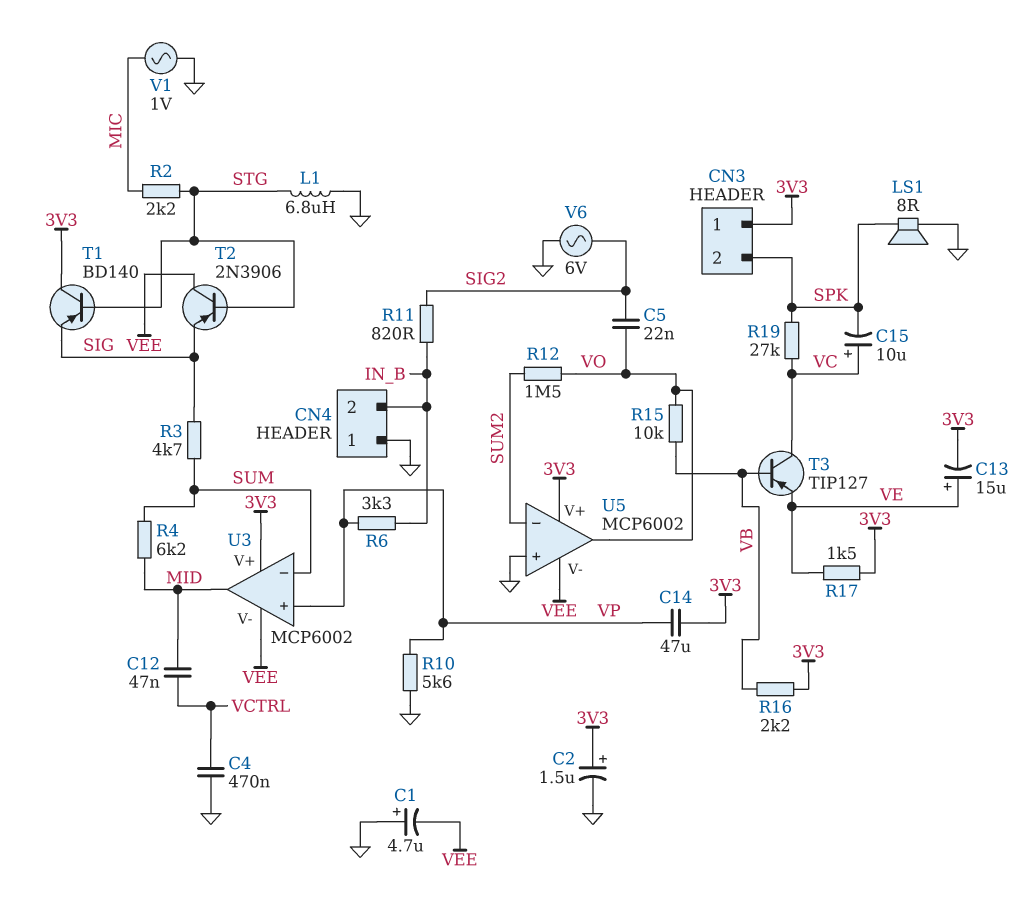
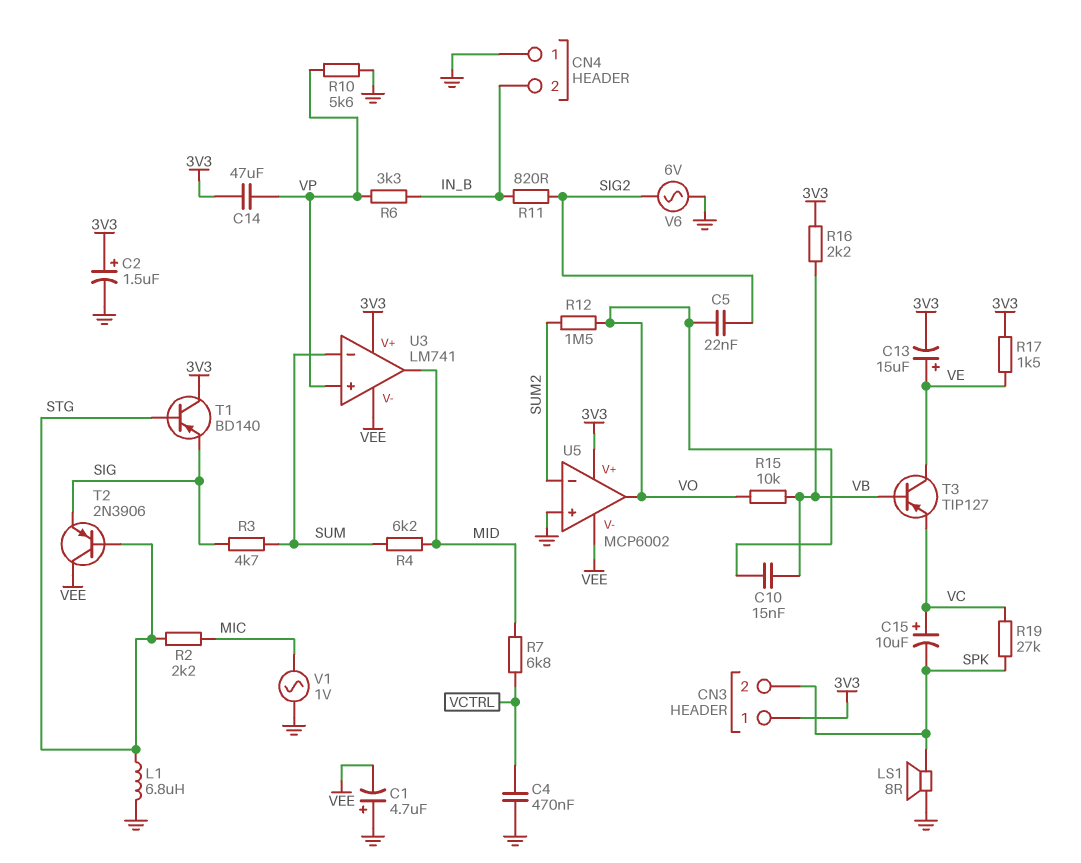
C10: none -> 15nF (VB, VO)
C12: 47nF (MID, VCTRL) -> none
R7: none -> 6.8k (MID, VCTRL)
T3: PNP TIP127 (B VB, C VC, E VE) -> PNP TIP127 (B VB, C VE, E VC)
U3: MCP6002 -> LM741

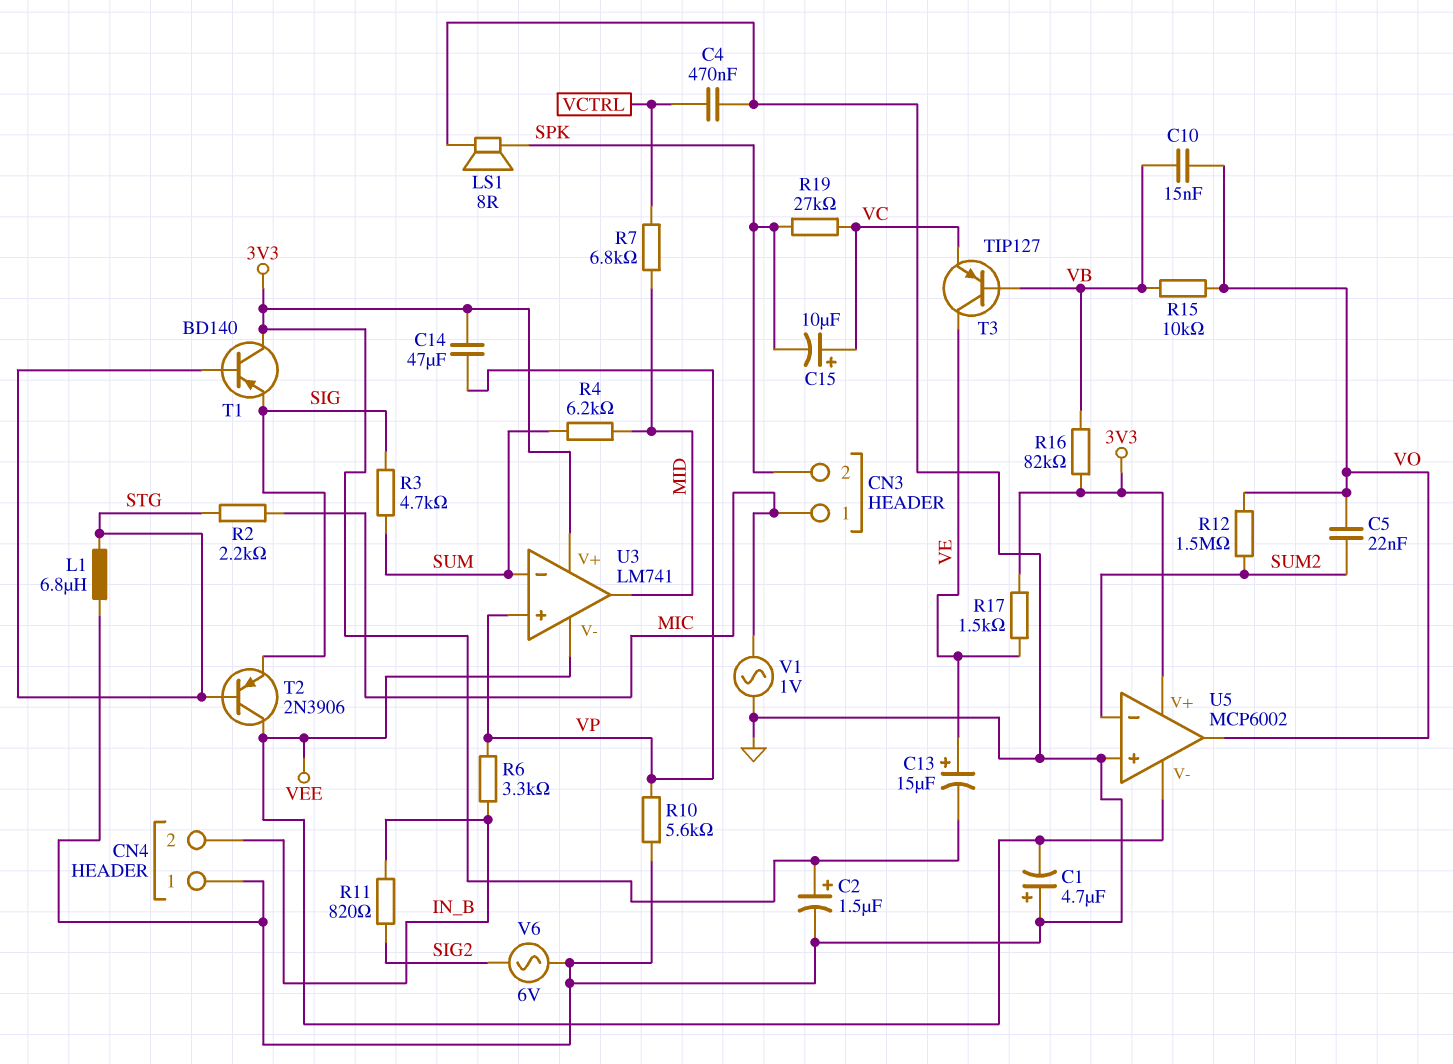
C5: 22nF (SIG2, VO) -> 22nF (SUM2, VO)
CN3 pin 1: 3V3 -> MIC
R16: 2.2k (3V3, VB) -> 82k (3V3, VB)

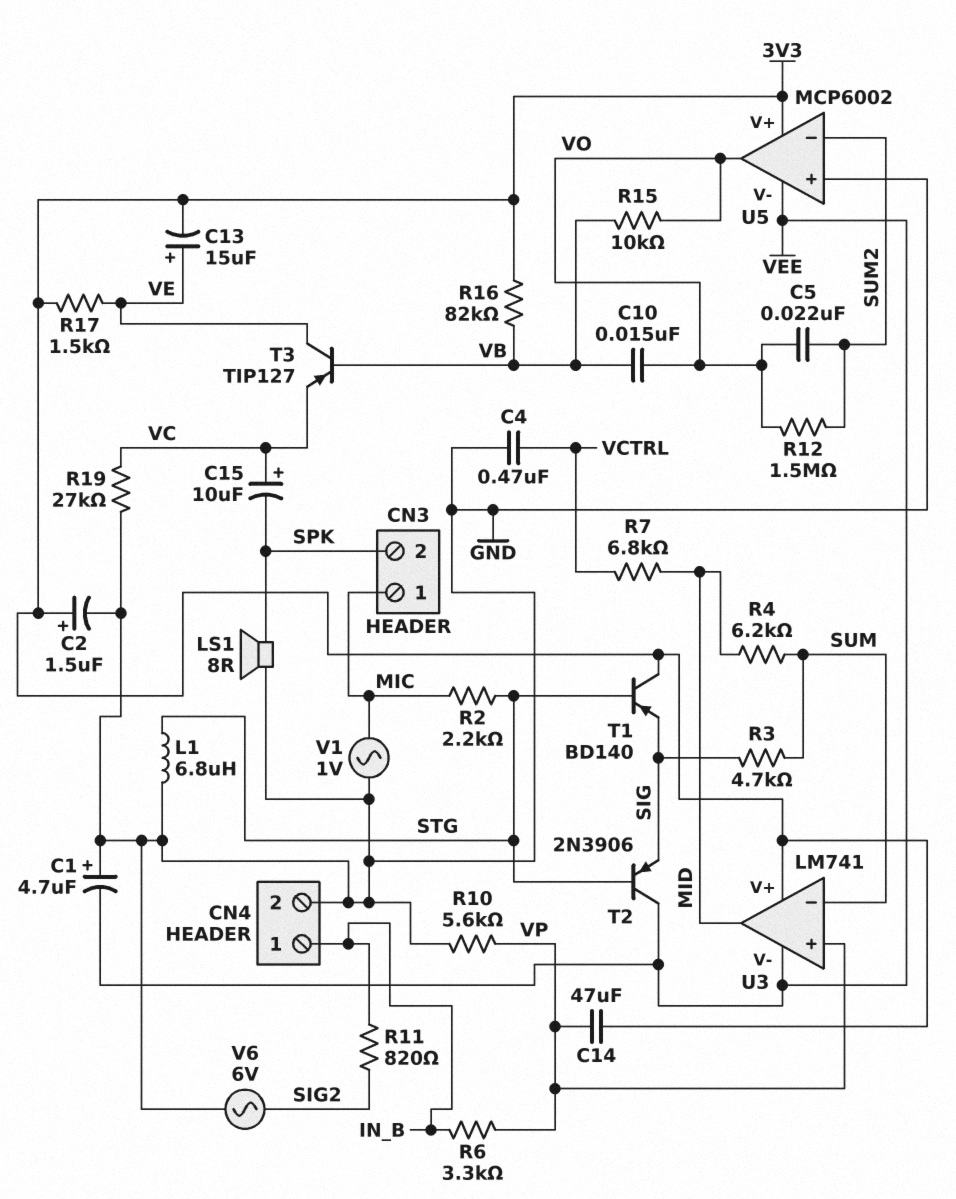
CN4 pin 1: GND -> IN_B
CN4 pin 2: IN_B -> GND
R19: 27k (SPK, VC) -> 27k (GND, VC)

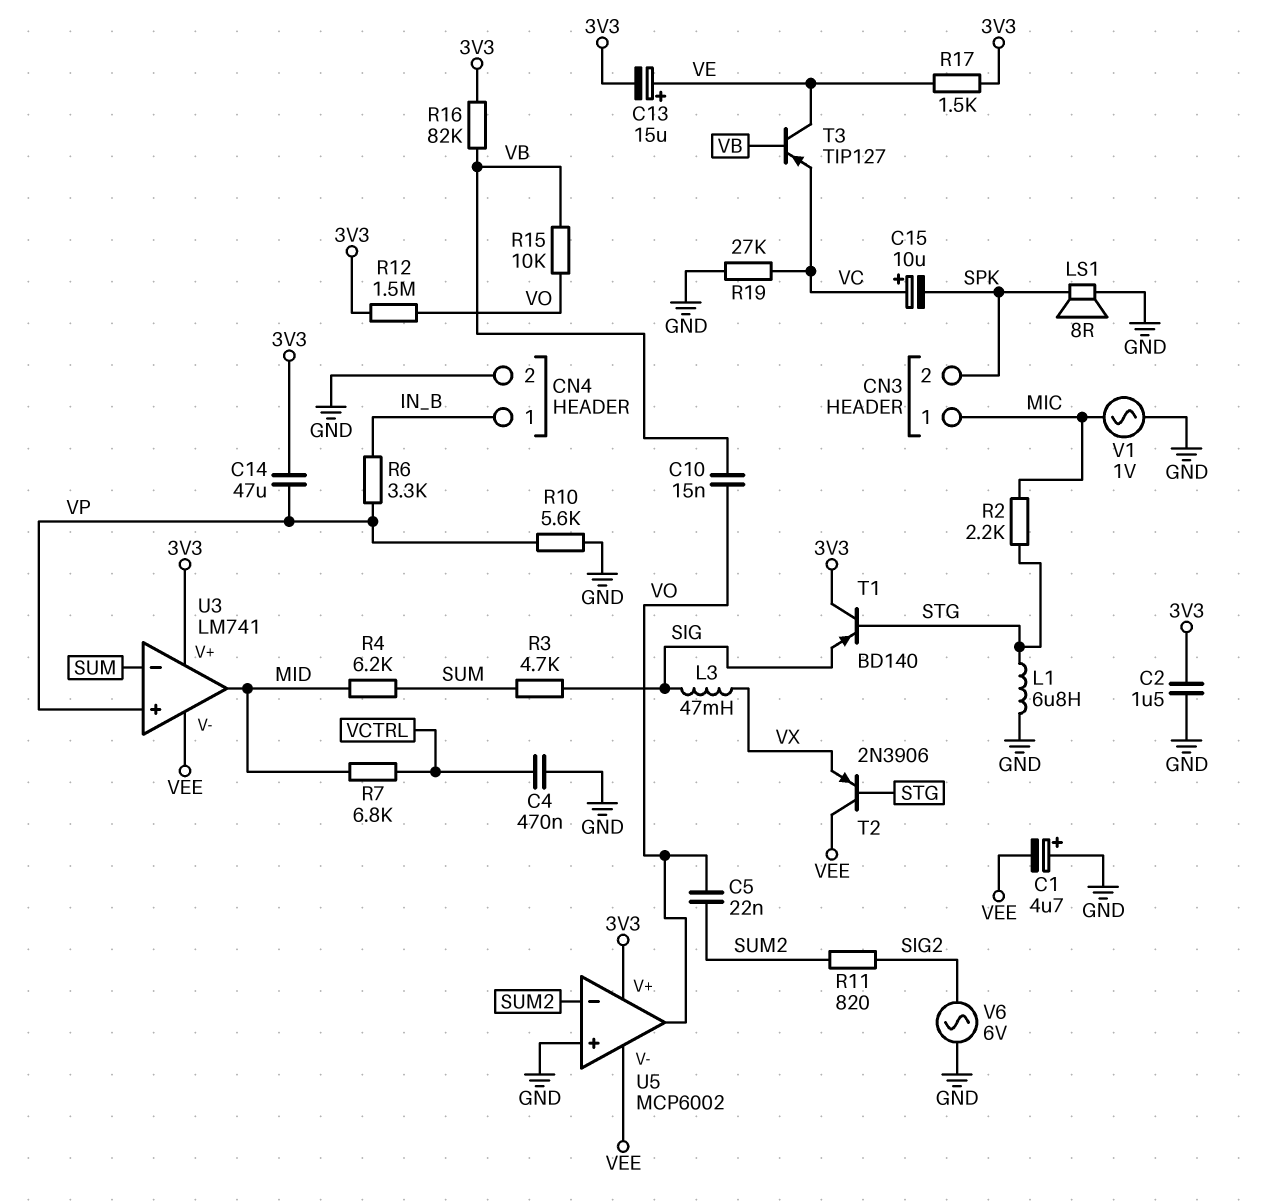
C2: 1.5uF (plus 3V3, minus GND) -> 1.5uF (3V3, GND)
L3: none -> 47mH (SIG, VX)
R11: 820 (IN_B, SIG2) -> 820 (SIG2, SUM2)
R12: 1.5M (SUM2, VO) -> 1.5M (3V3, VO)
T2: PNP 2N3906 (B STG, C VEE, E SIG) -> PNP 2N3906 (B STG, C VEE, E VX)

